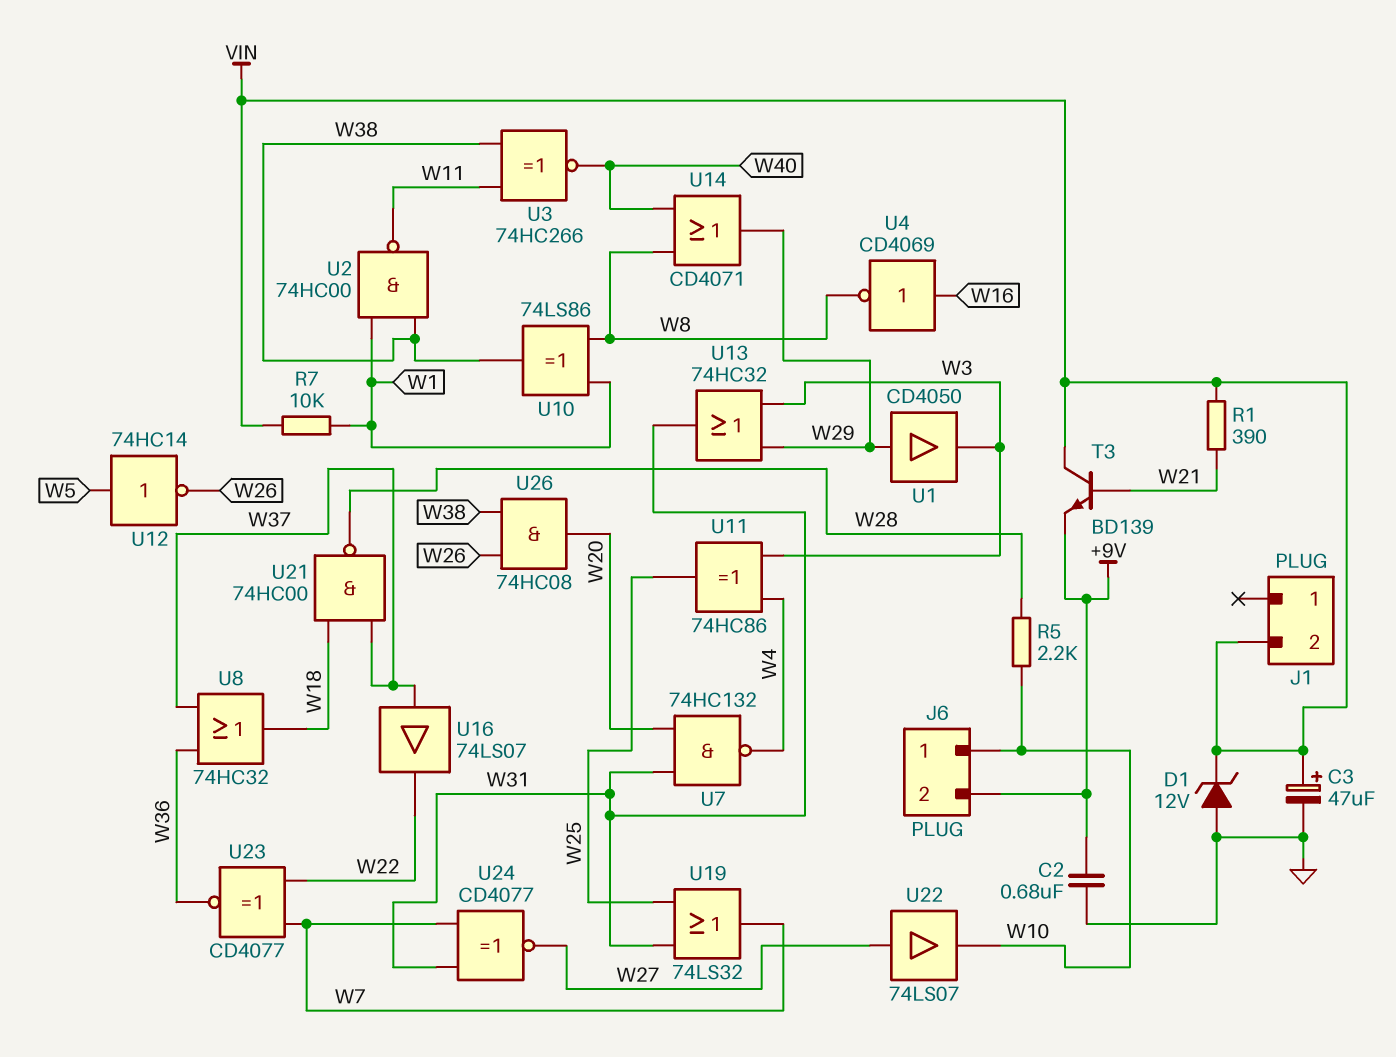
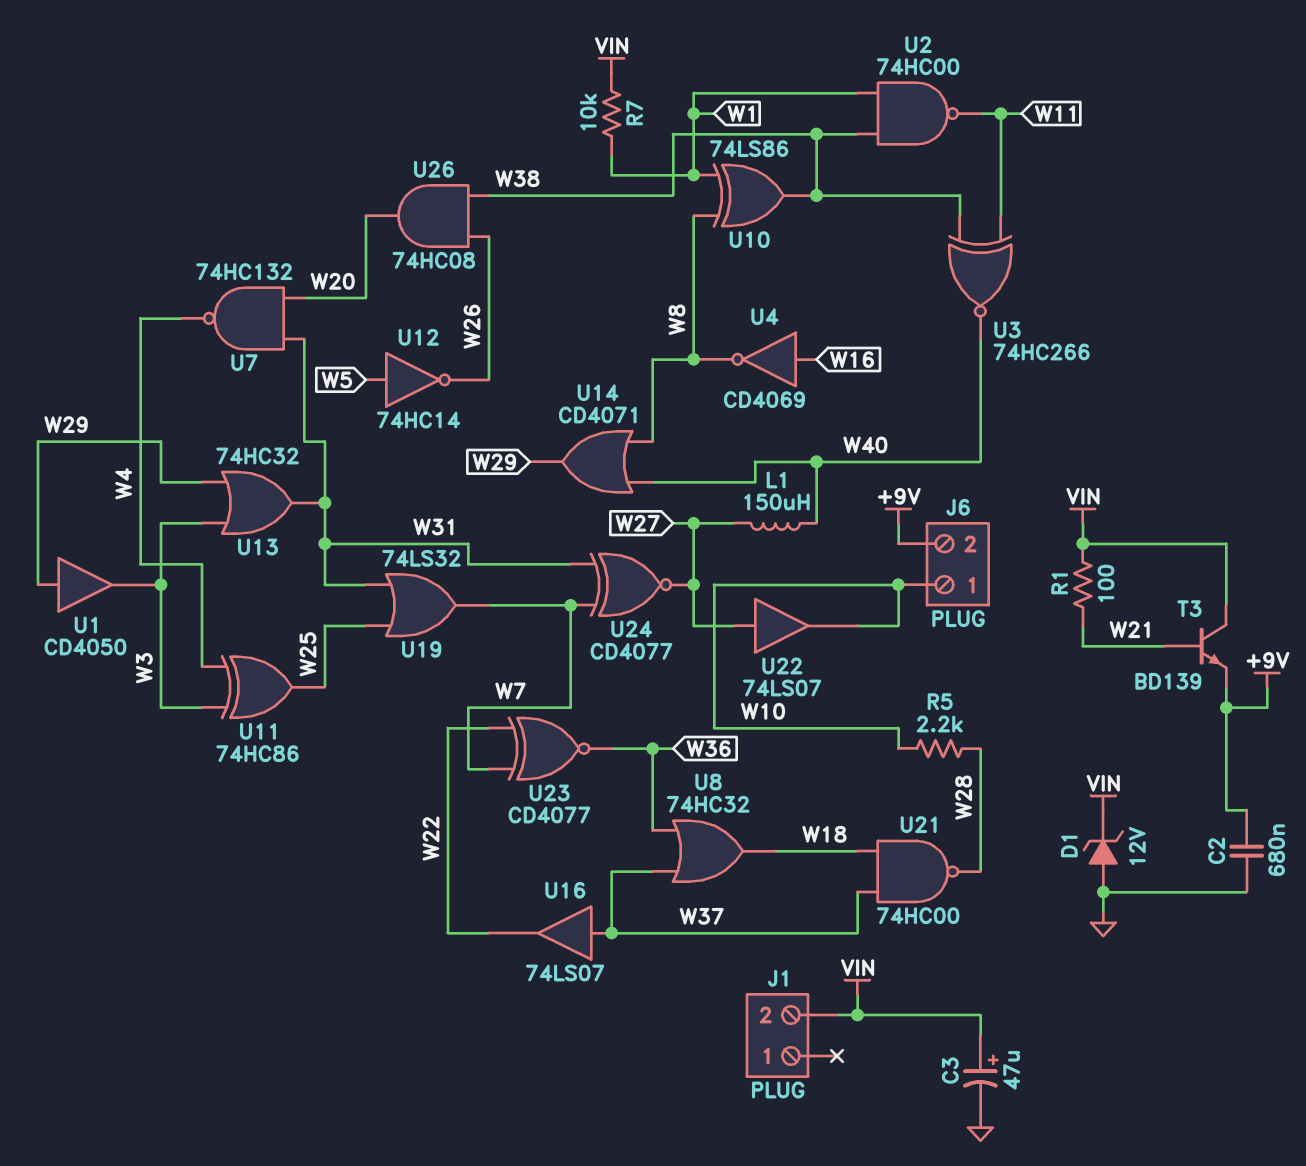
L1: none -> 150uH (W27, W40)
R1: 390 (VIN, W21) -> 100 (VIN, W21)

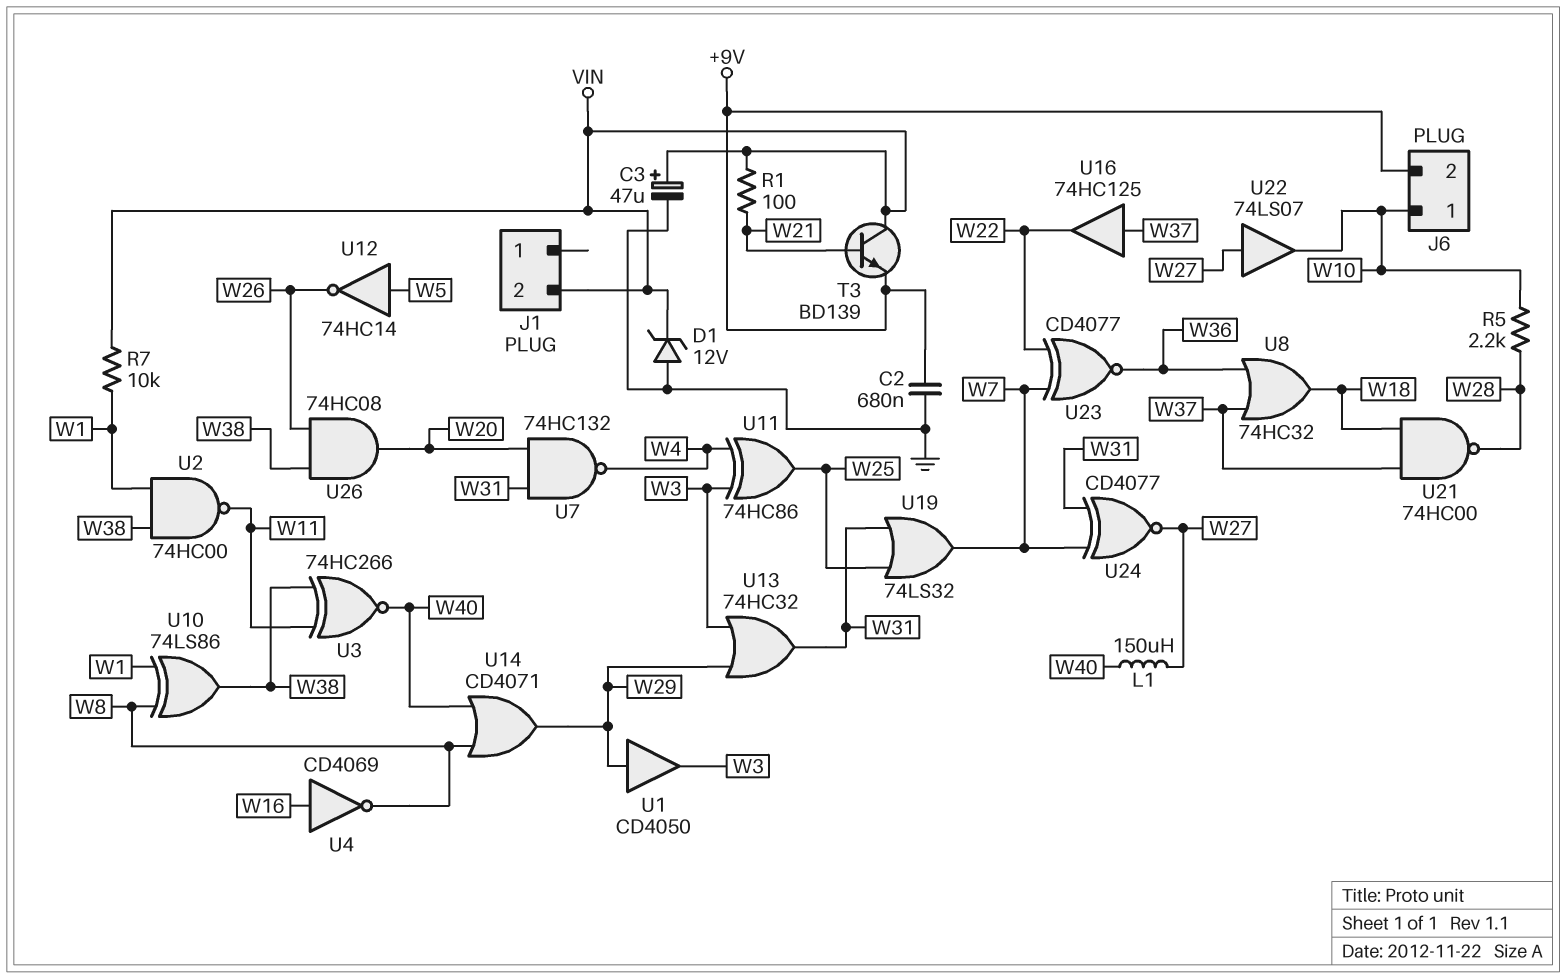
U16: buffer 74LS07 (in W37, out W22) -> buffer 74HC125 (in W37, out W22)

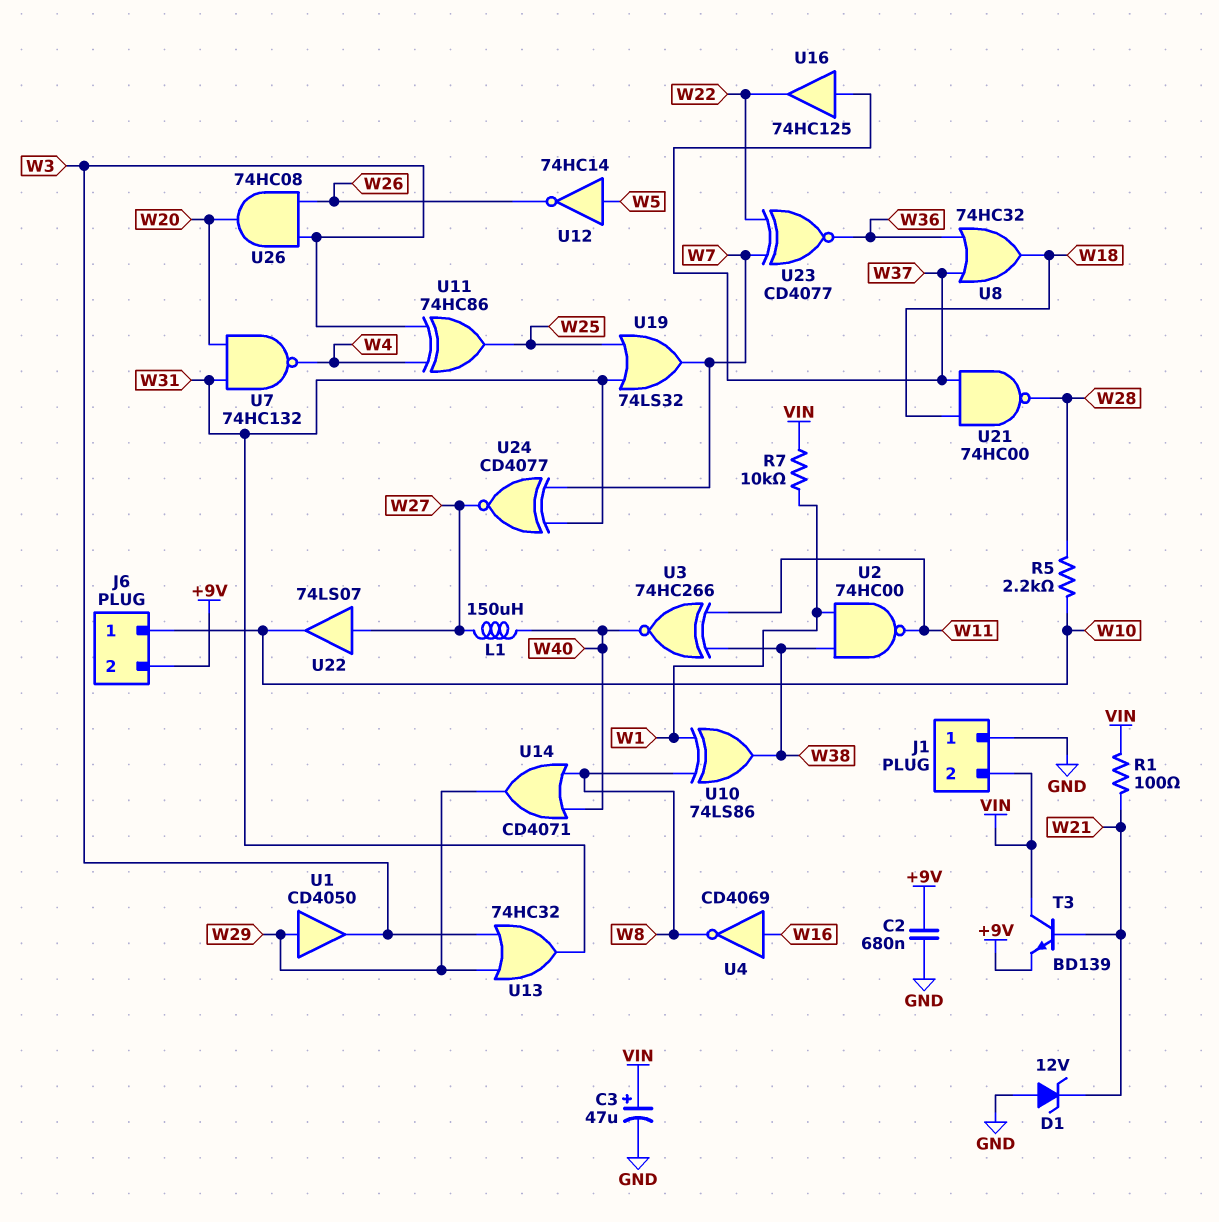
D1: zener 12V (A GND, K VIN) -> zener 12V (A GND, K W21)
J1 pin 1: none -> GND
U26: AND 74HC08 (in W26, in W38, out W20) -> AND 74HC08 (in W3, in W26, out W20)

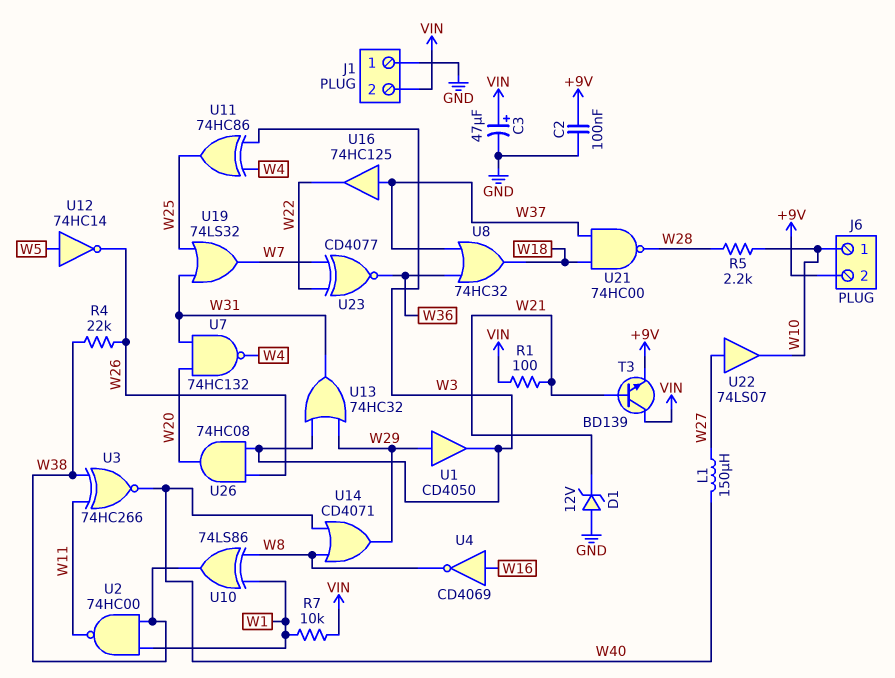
C2: 680nF (+9V, GND) -> 100nF (+9V, GND)
R4: none -> 22k (W26, W38)
U24: XNOR CD4077 (in W7, in W31, out W27) -> none

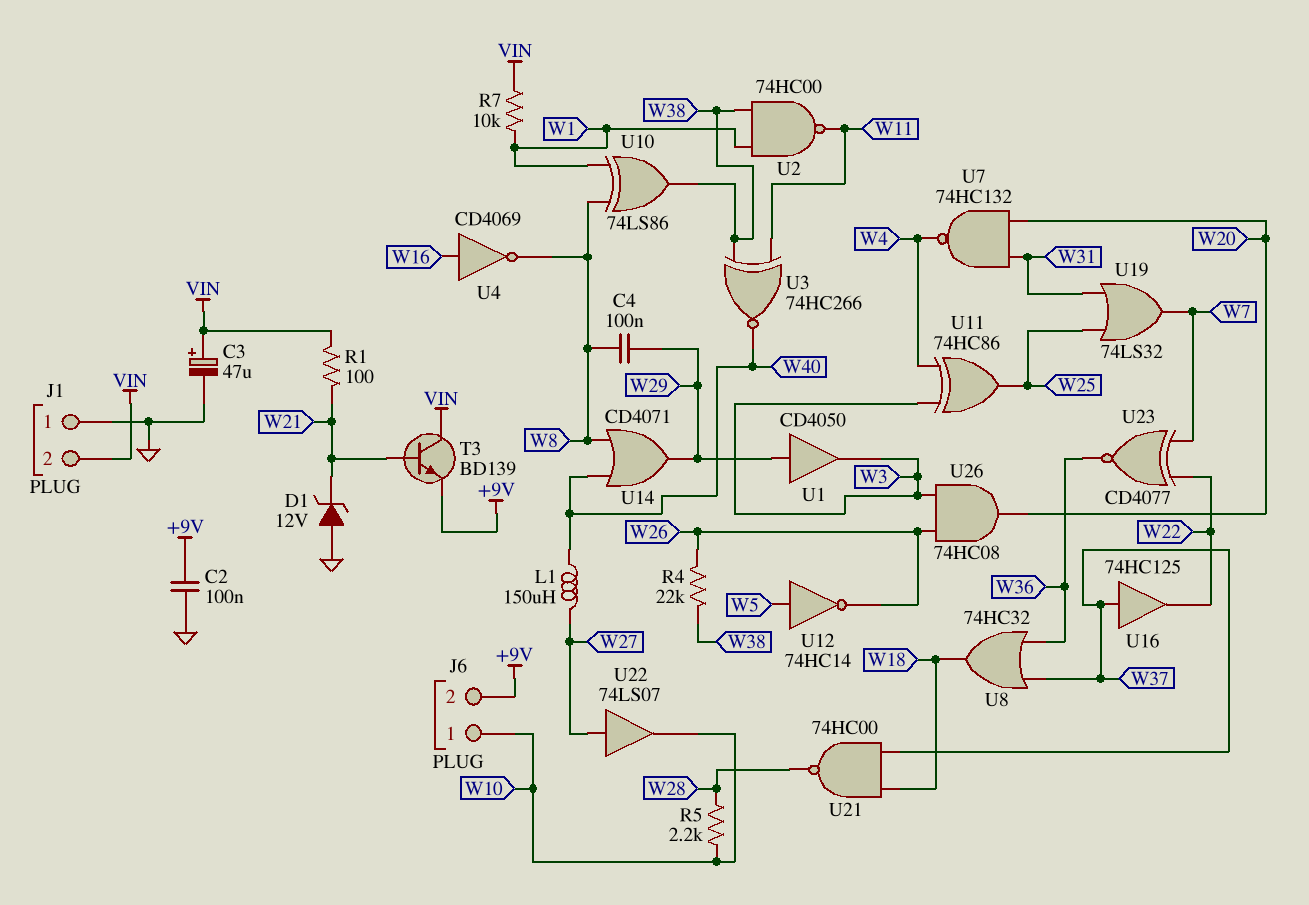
C4: none -> 100nF (W8, W29)
U13: OR 74HC32 (in W3, in W29, out W31) -> none

